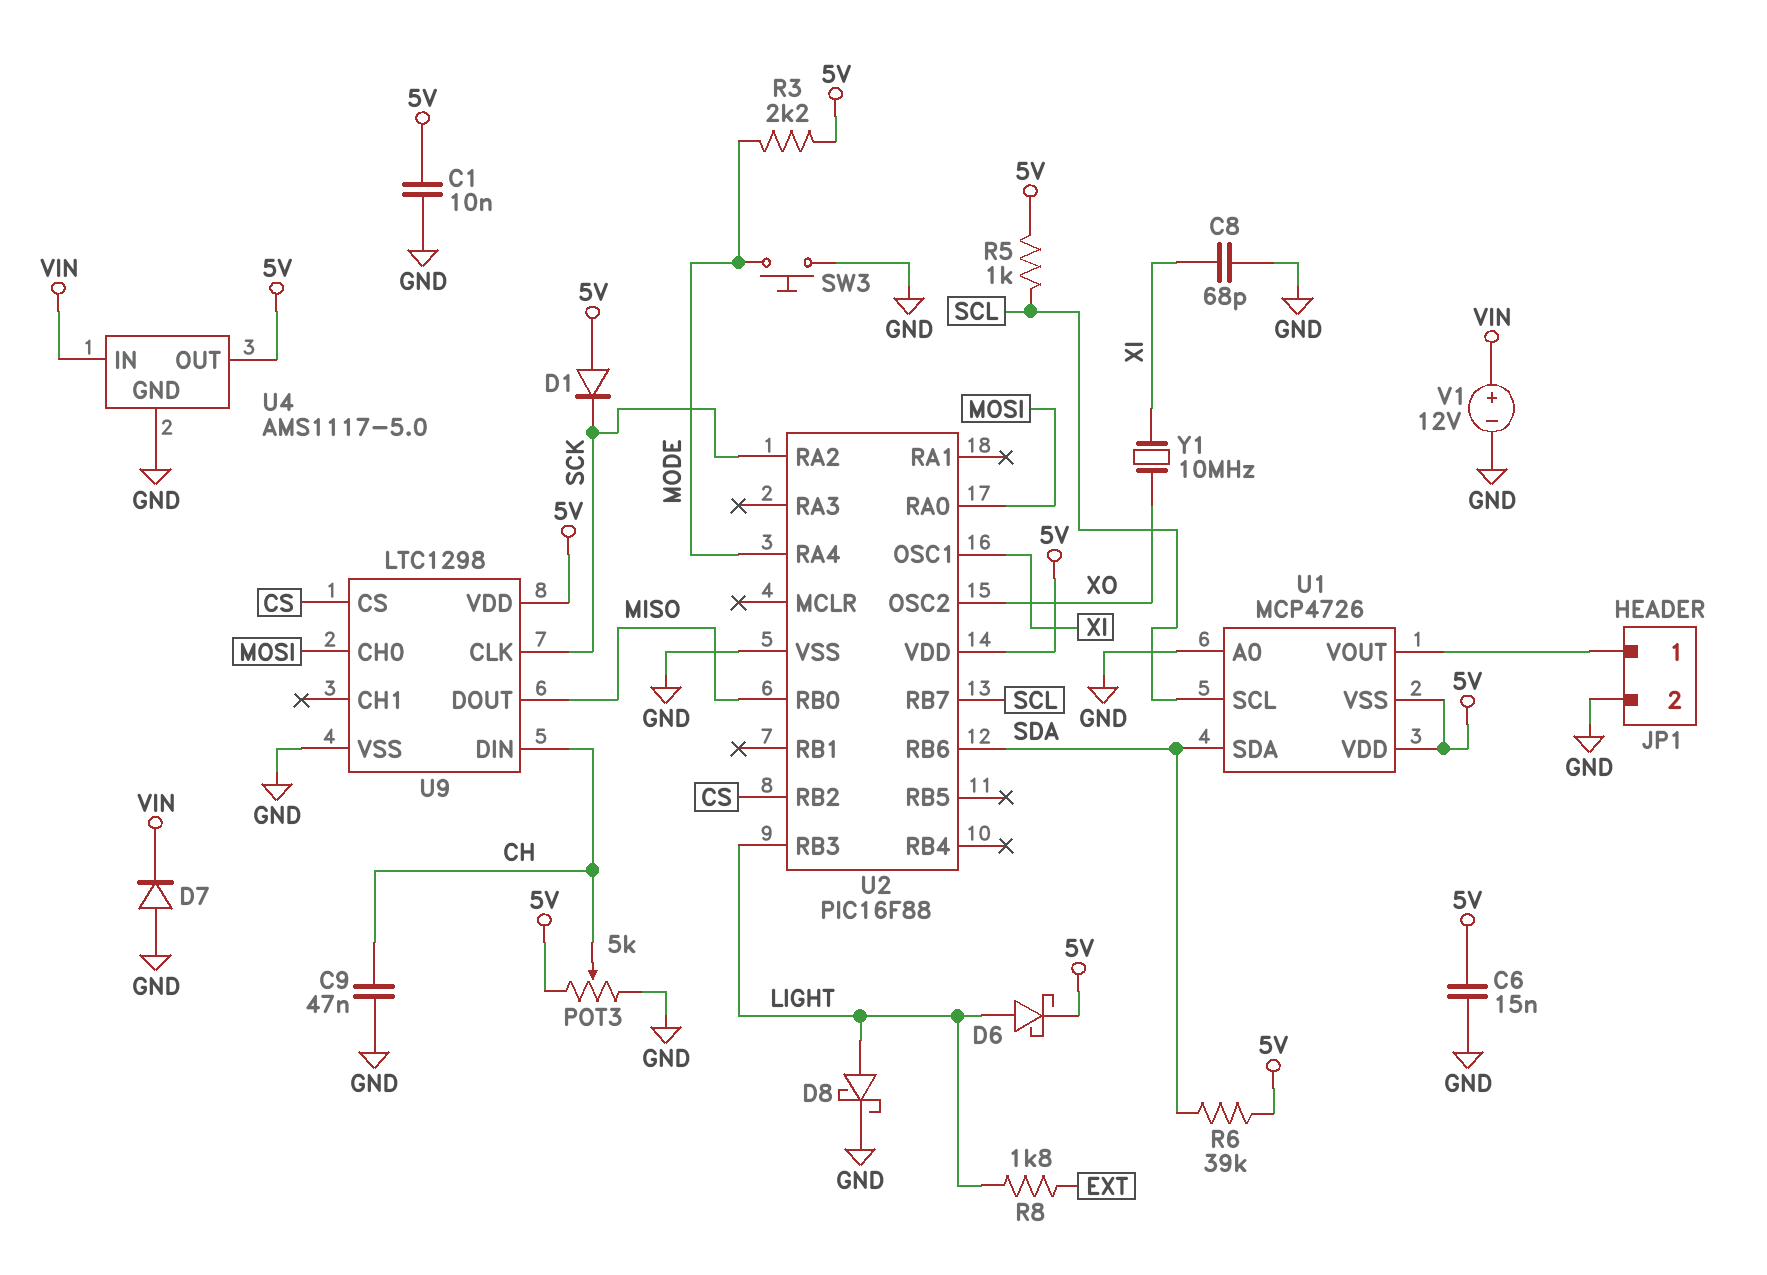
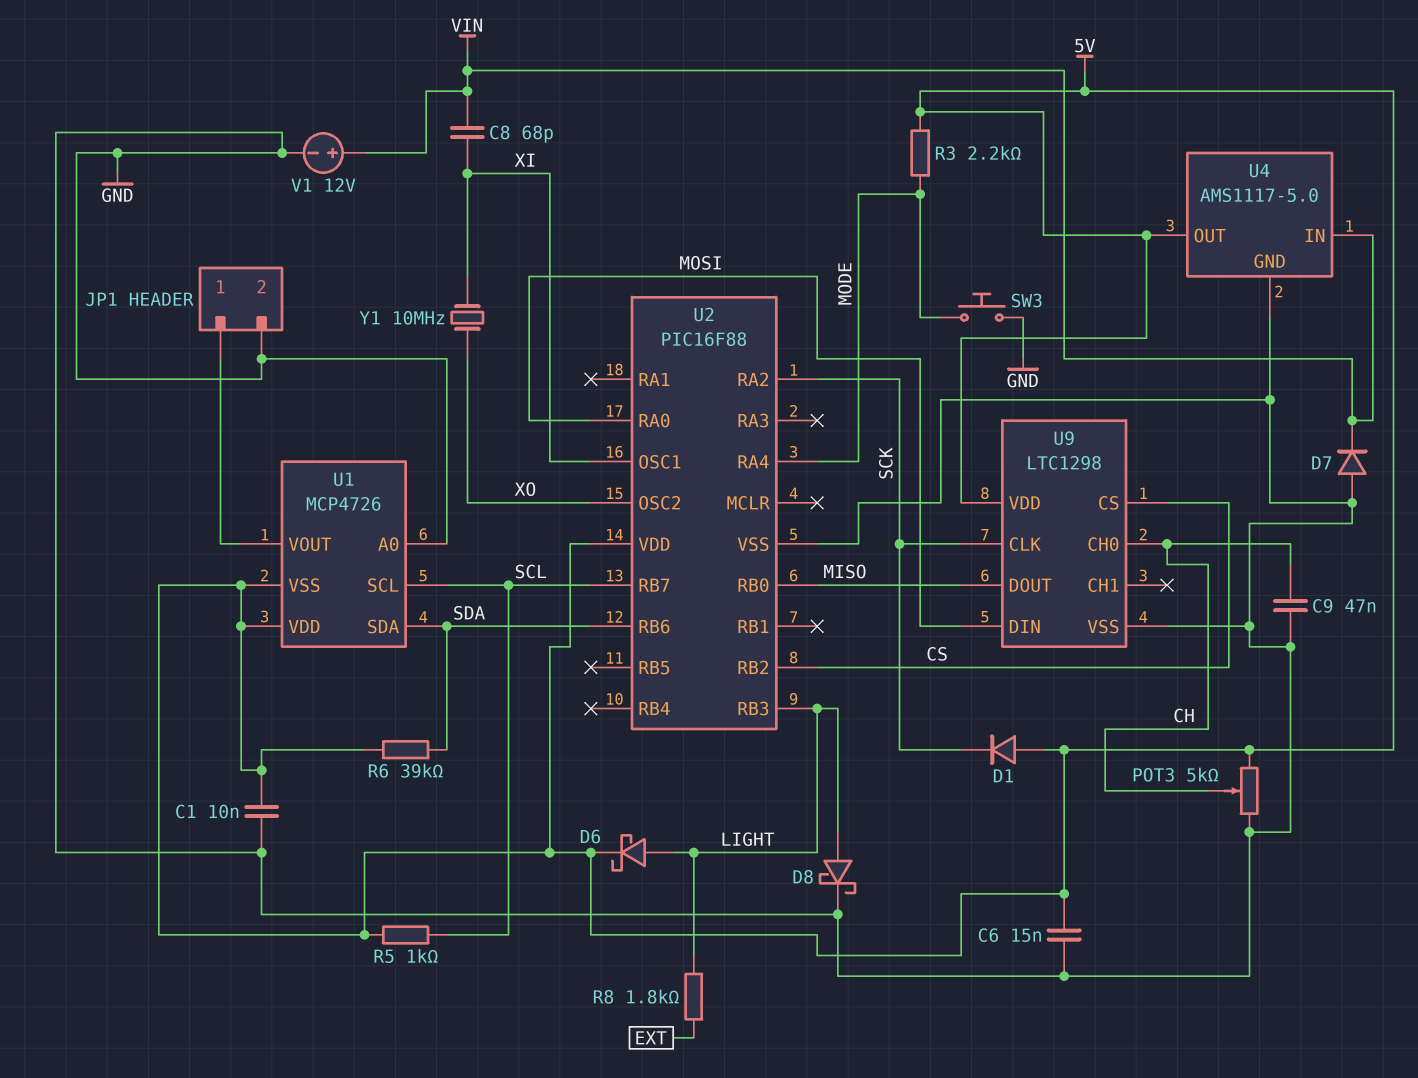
C8: 68pF (GND, XI) -> 68pF (VIN, XI)
U9 pin CH0: MOSI -> CH
U9 pin DIN: CH -> MOSI

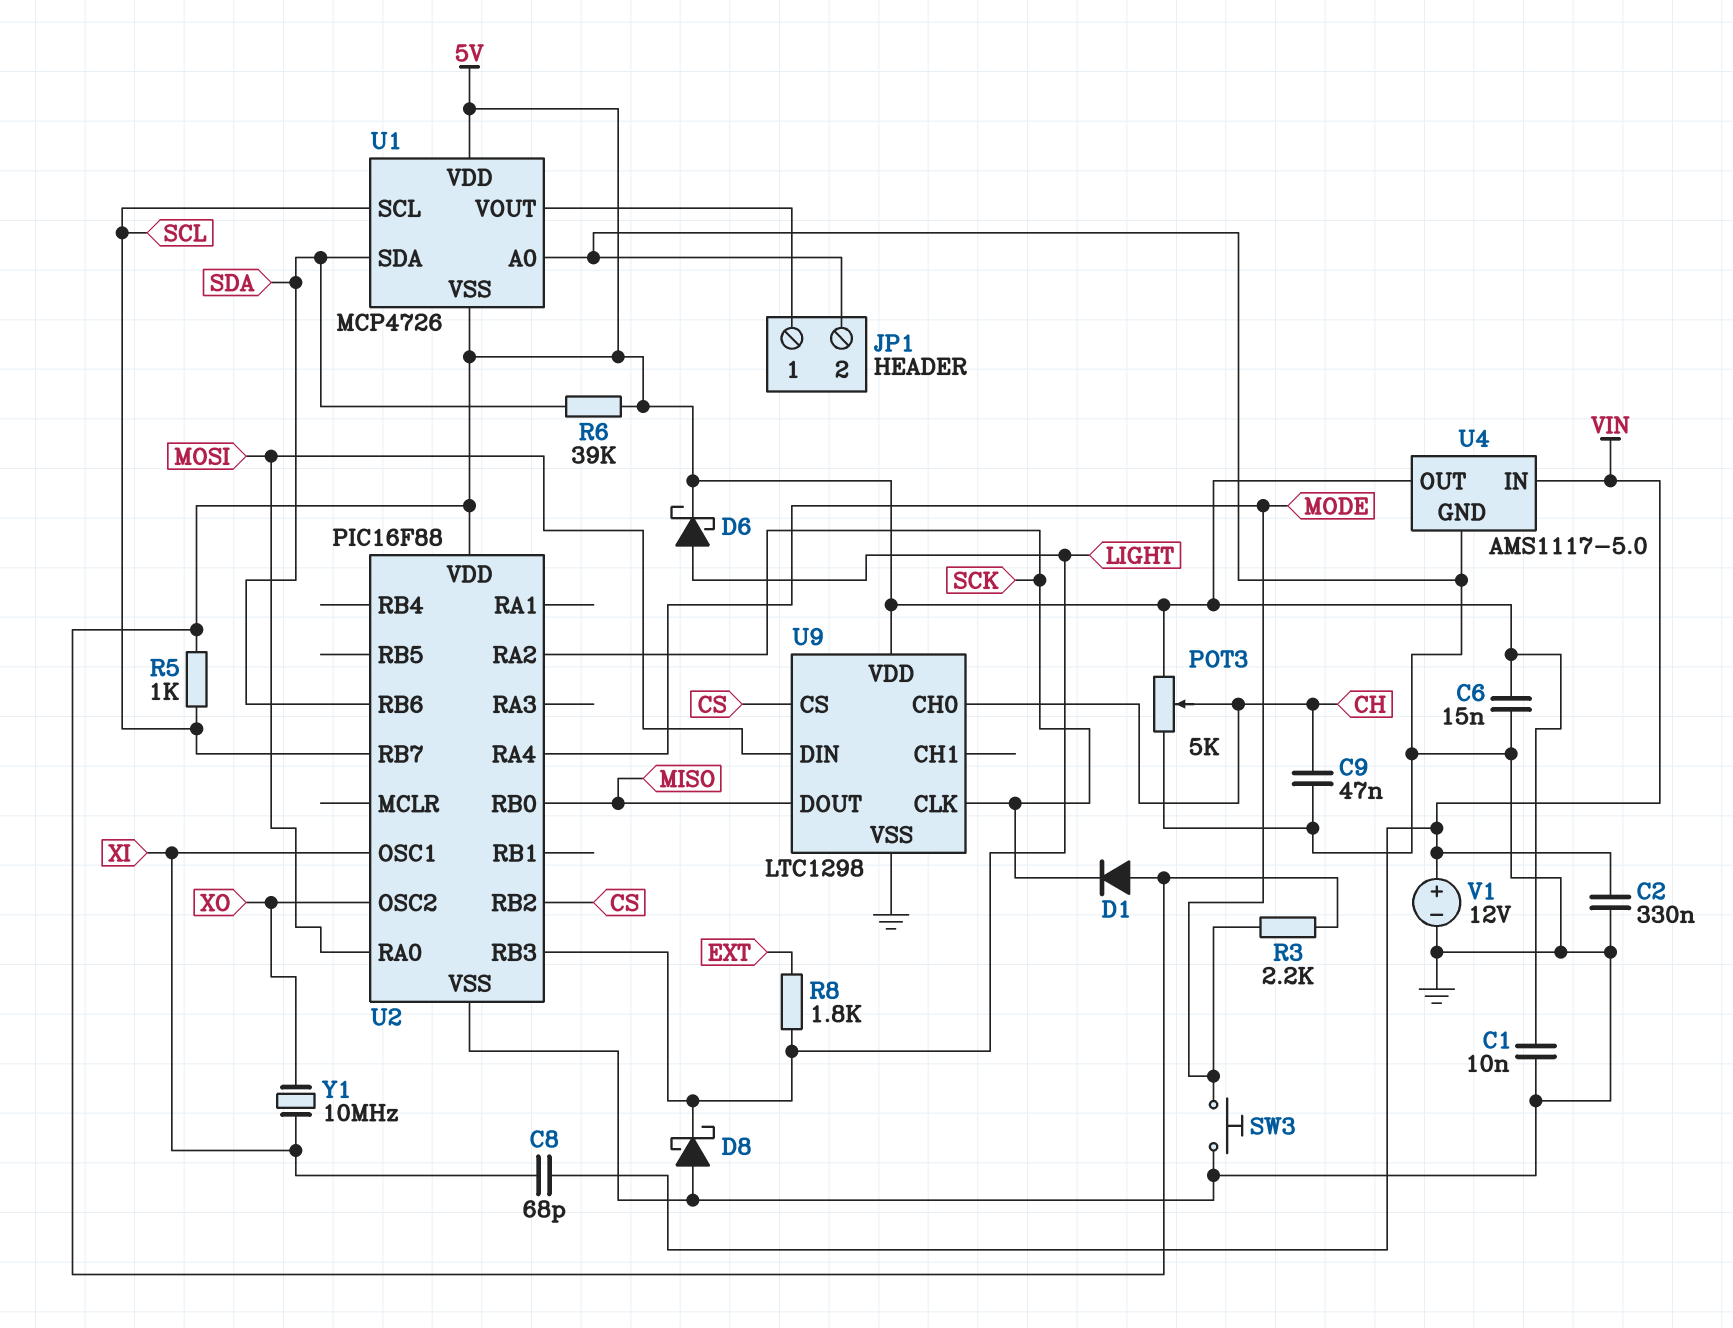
C2: none -> 330nF (GND, VIN)
D7: diode (A GND, K VIN) -> none
D8: schottky (A LIGHT, K GND) -> schottky (A GND, K LIGHT)

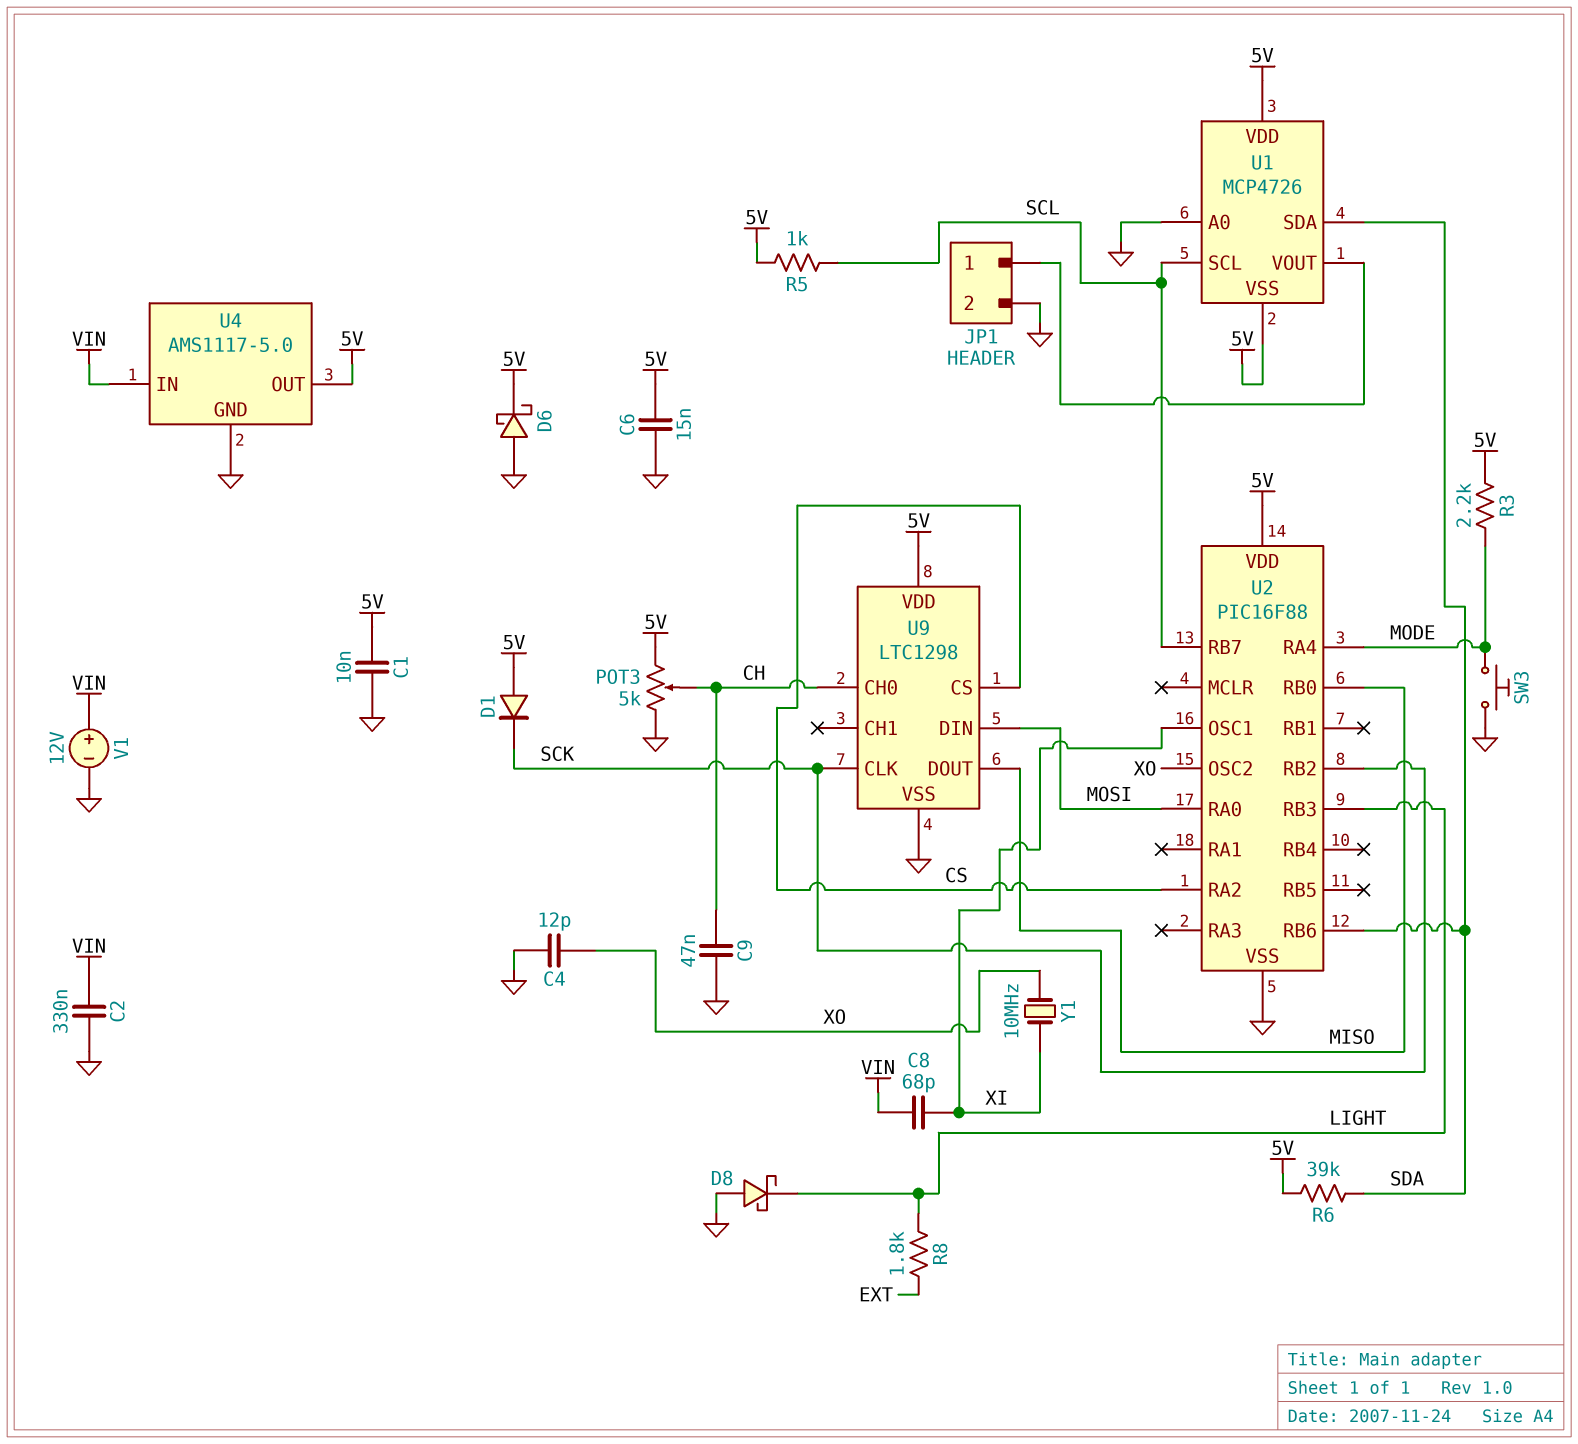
C4: none -> 12pF (GND, XO)
D6: schottky (A LIGHT, K 5V) -> schottky (A GND, K 5V)
U2 pin RA2: SCK -> CS
U2 pin RB2: CS -> SCK

